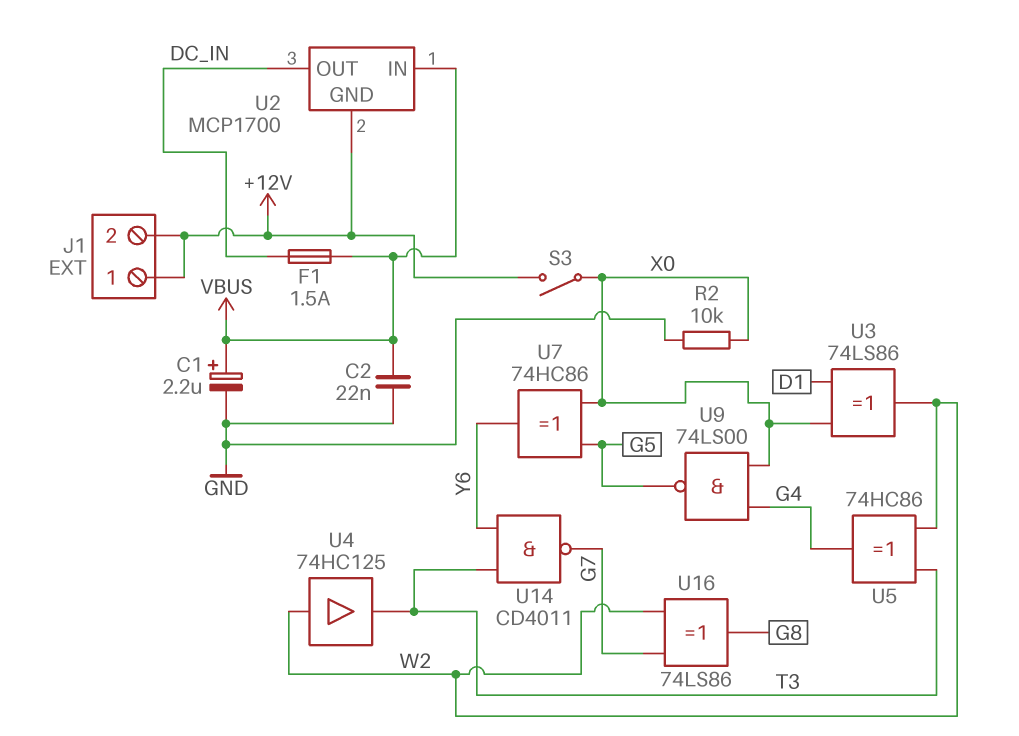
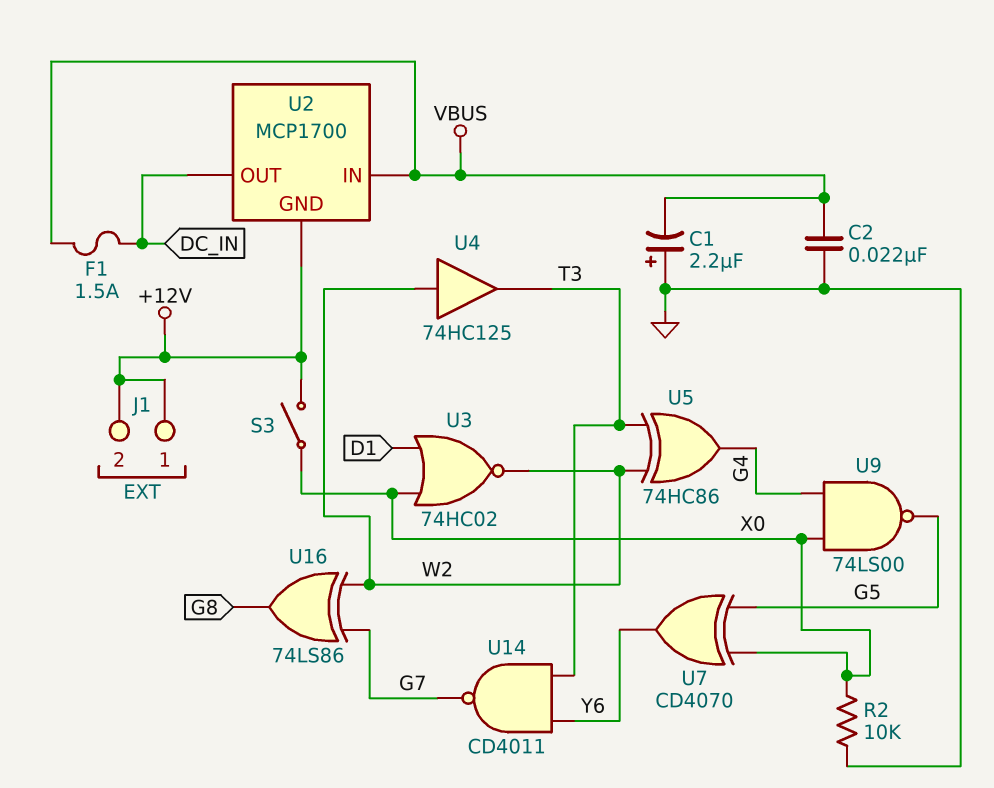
C1: 2.2uF (plus VBUS, minus GND) -> 2.2uF (plus GND, minus VBUS)
U3: XOR 74LS86 (in D1, in X0, out W2) -> NOR 74HC02 (in D1, in X0, out W2)
U7: XOR 74HC86 (in G5, in X0, out Y6) -> XOR CD4070 (in G5, in X0, out Y6)

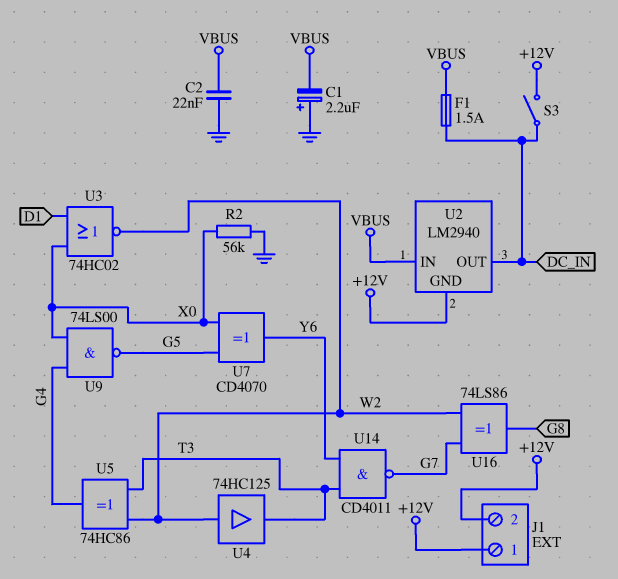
R2: 10k (GND, X0) -> 56k (GND, X0)
S3: switch (+12V, X0) -> switch (+12V, DC_IN)
U2: MCP1700 -> LM2940

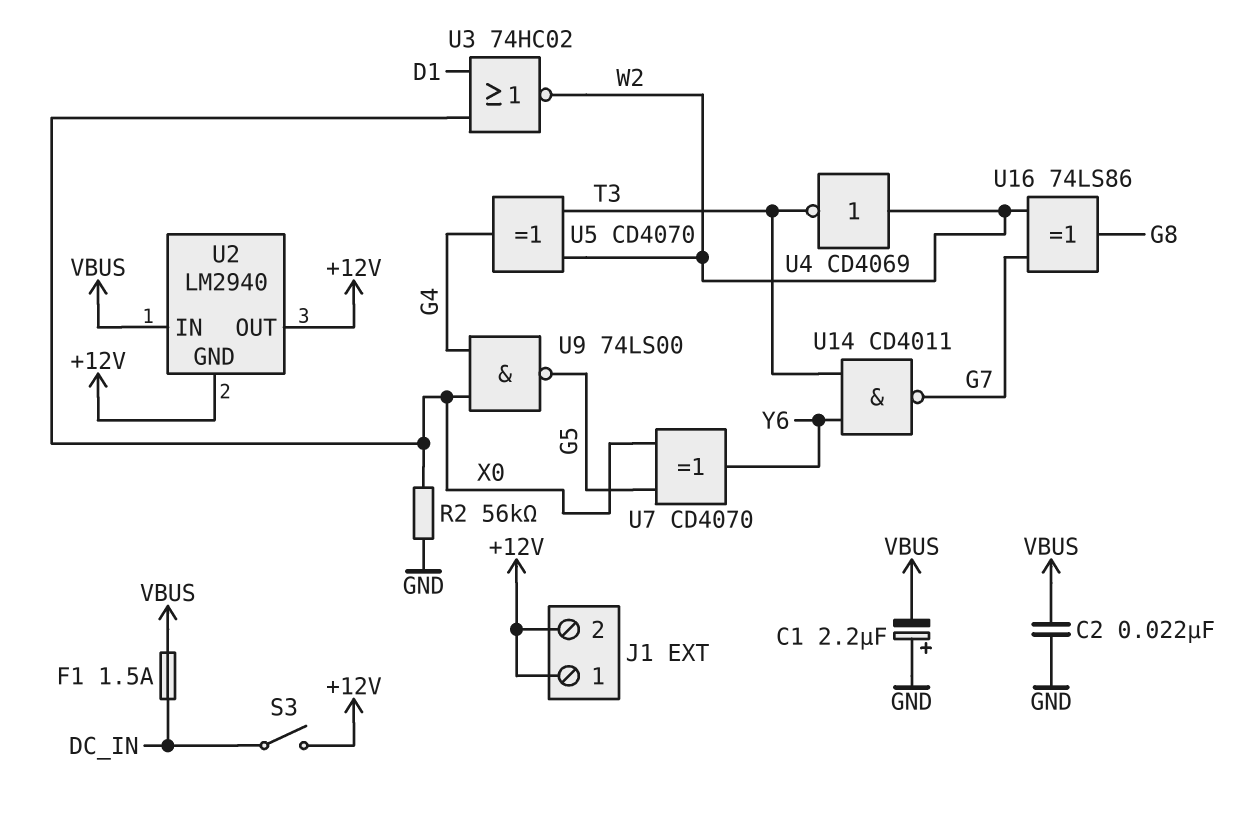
U2 pin OUT: DC_IN -> +12V
U4: buffer 74HC125 (in W2, out T3) -> NOT CD4069 (in W2, out T3)
U5: XOR 74HC86 (in T3, in W2, out G4) -> XOR CD4070 (in T3, in W2, out G4)

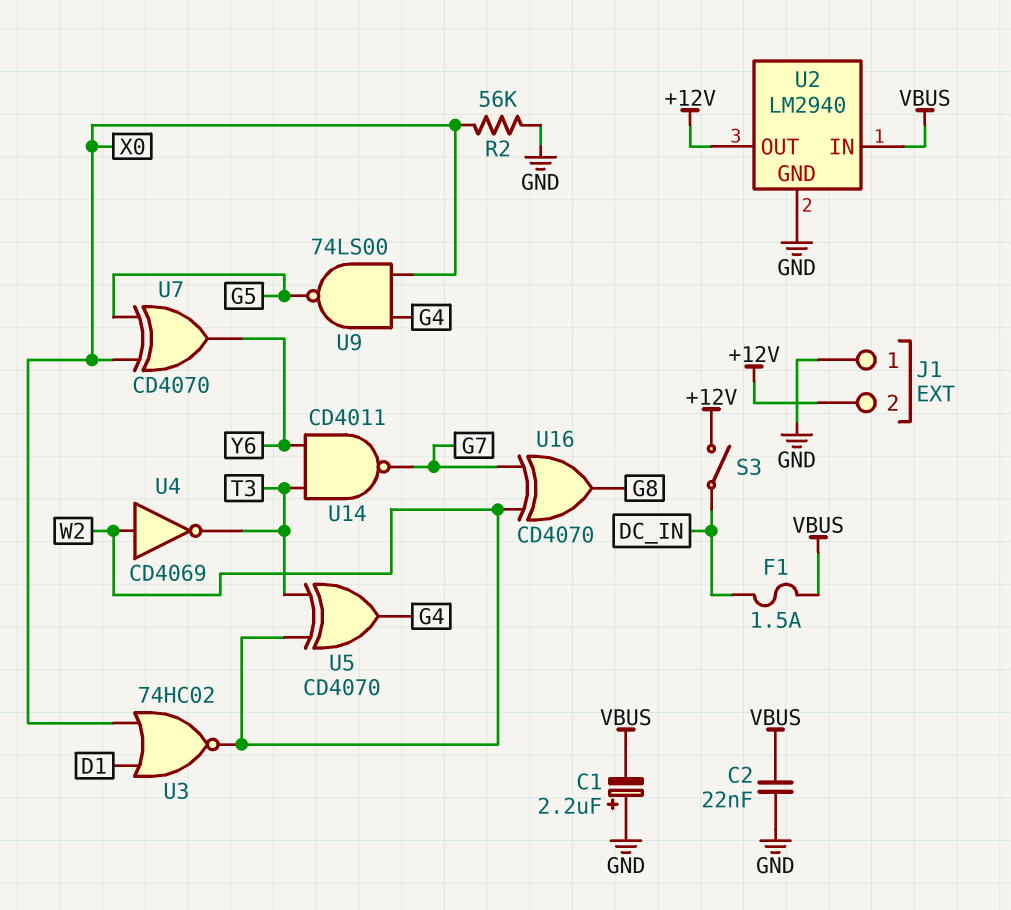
J1 pin 1: +12V -> GND
U2 pin GND: +12V -> GND
U16: XOR 74LS86 (in G7, in W2, out G8) -> XOR CD4070 (in G7, in W2, out G8)

